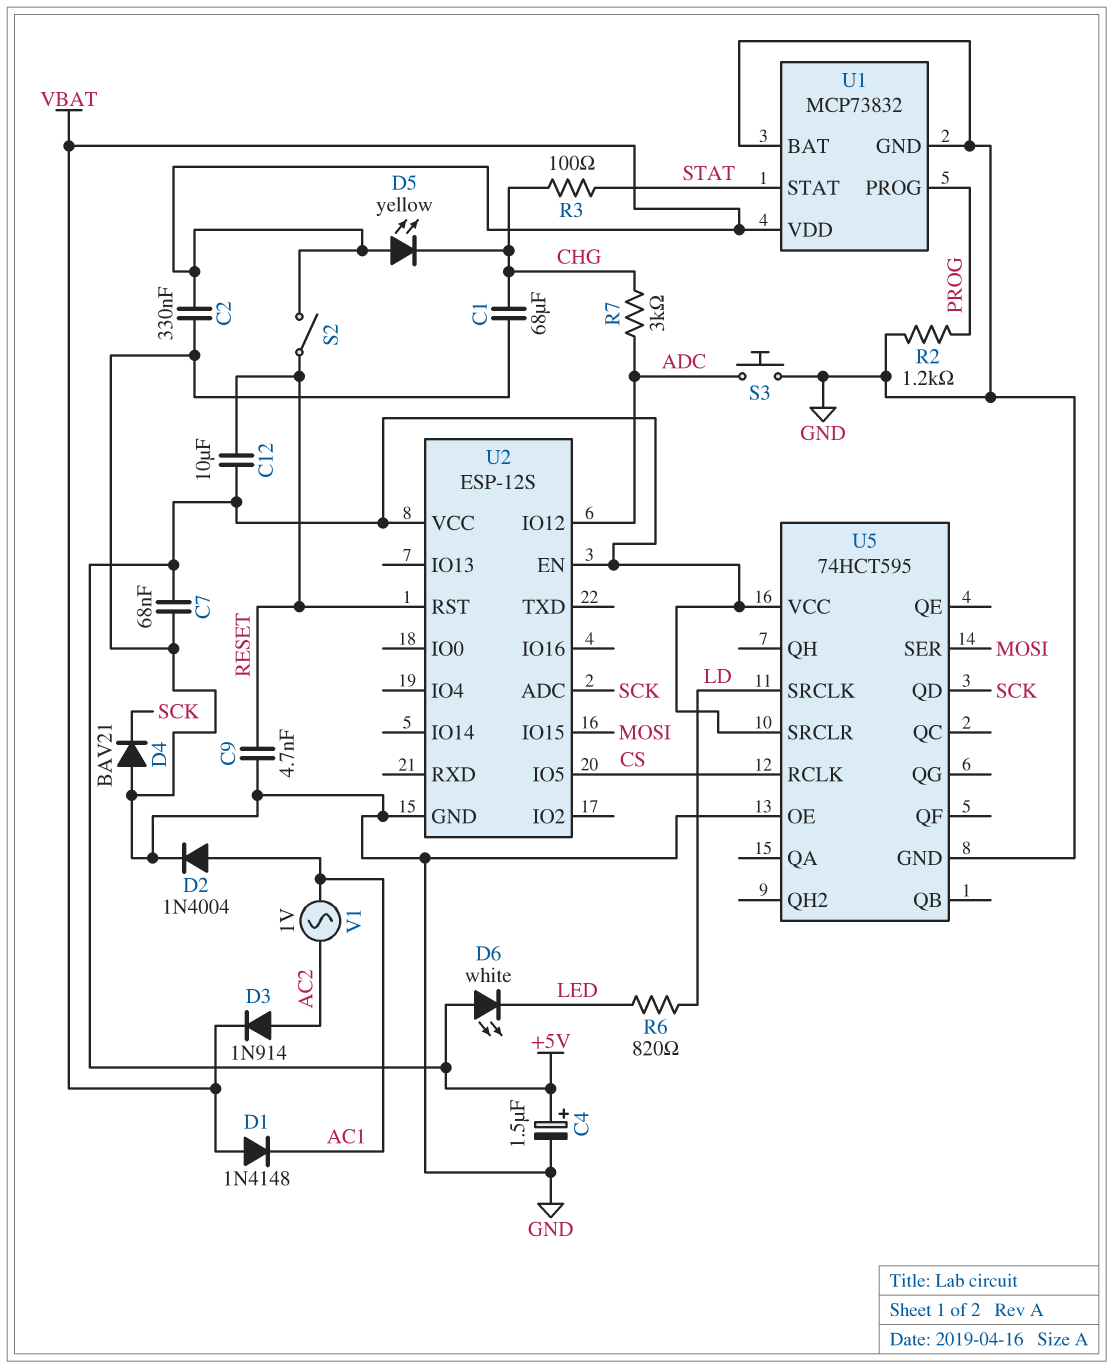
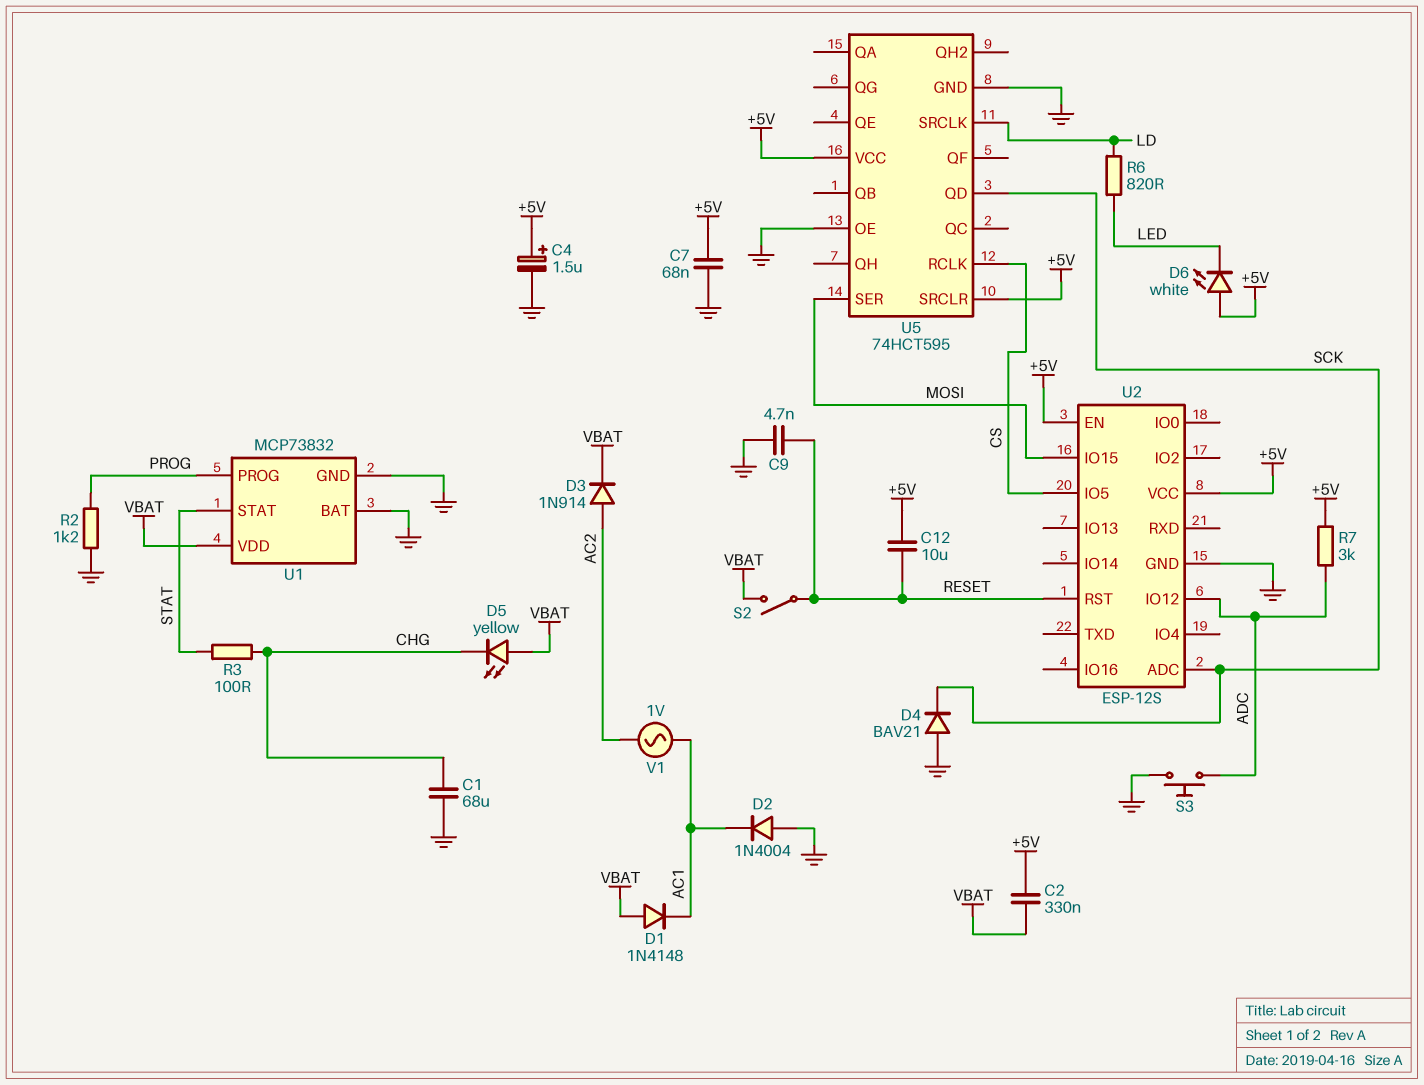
C2: 330nF (GND, VBAT) -> 330nF (+5V, VBAT)
D2: diode 1N4004 (A AC1, K GND) -> diode 1N4004 (A GND, K AC1)
R7: 3k (ADC, CHG) -> 3k (+5V, ADC)

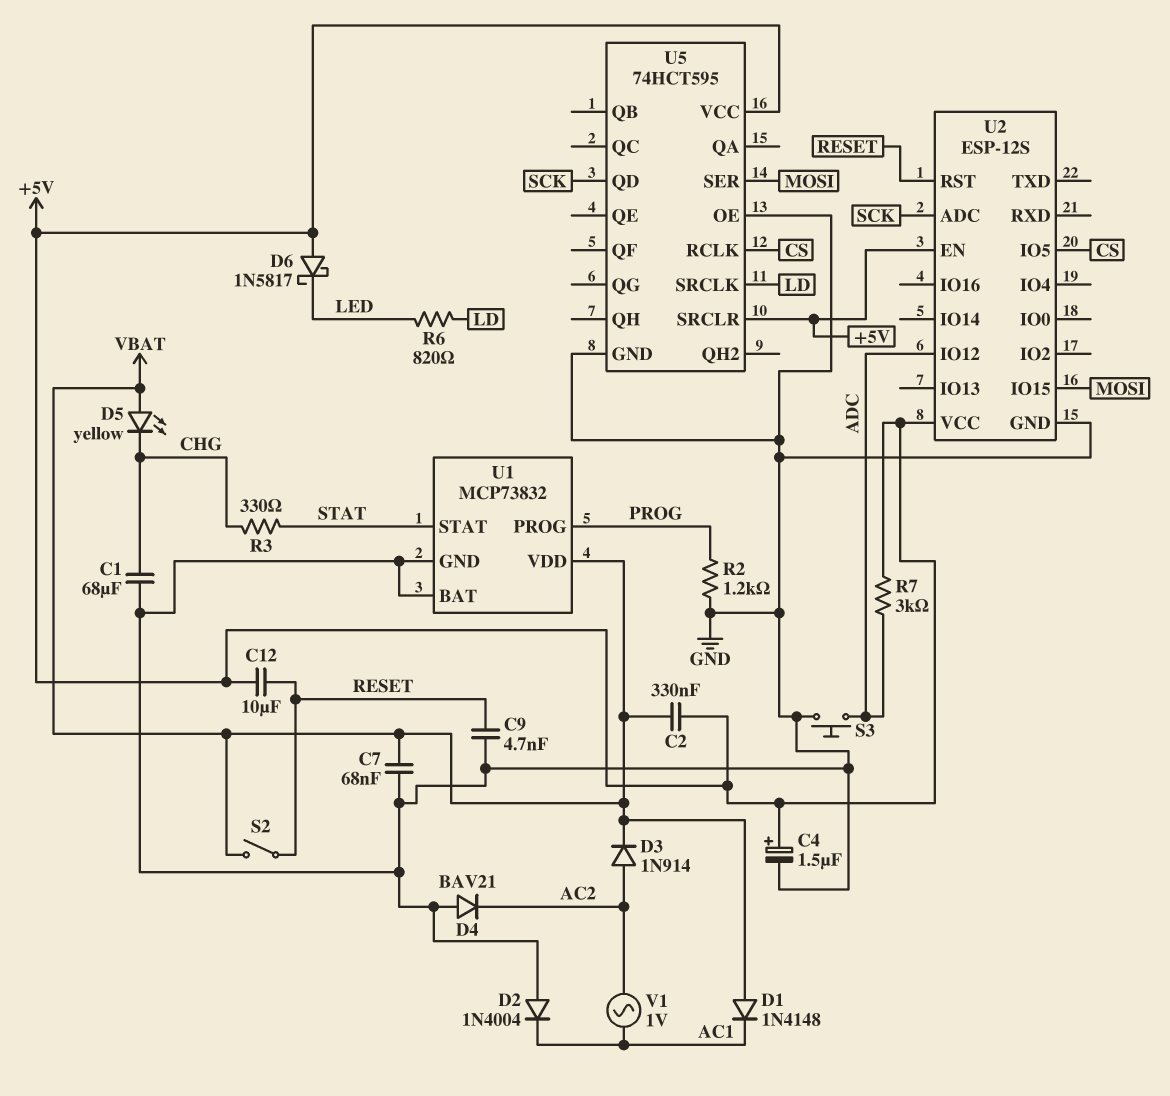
C7: 68nF (+5V, GND) -> 68nF (GND, VBAT)
D4: diode BAV21 (A GND, K SCK) -> diode BAV21 (A GND, K AC2)
D6: LED white (A +5V, K LED) -> schottky 1N5817 (A +5V, K LED)
R3: 100 (CHG, STAT) -> 330 (CHG, STAT)

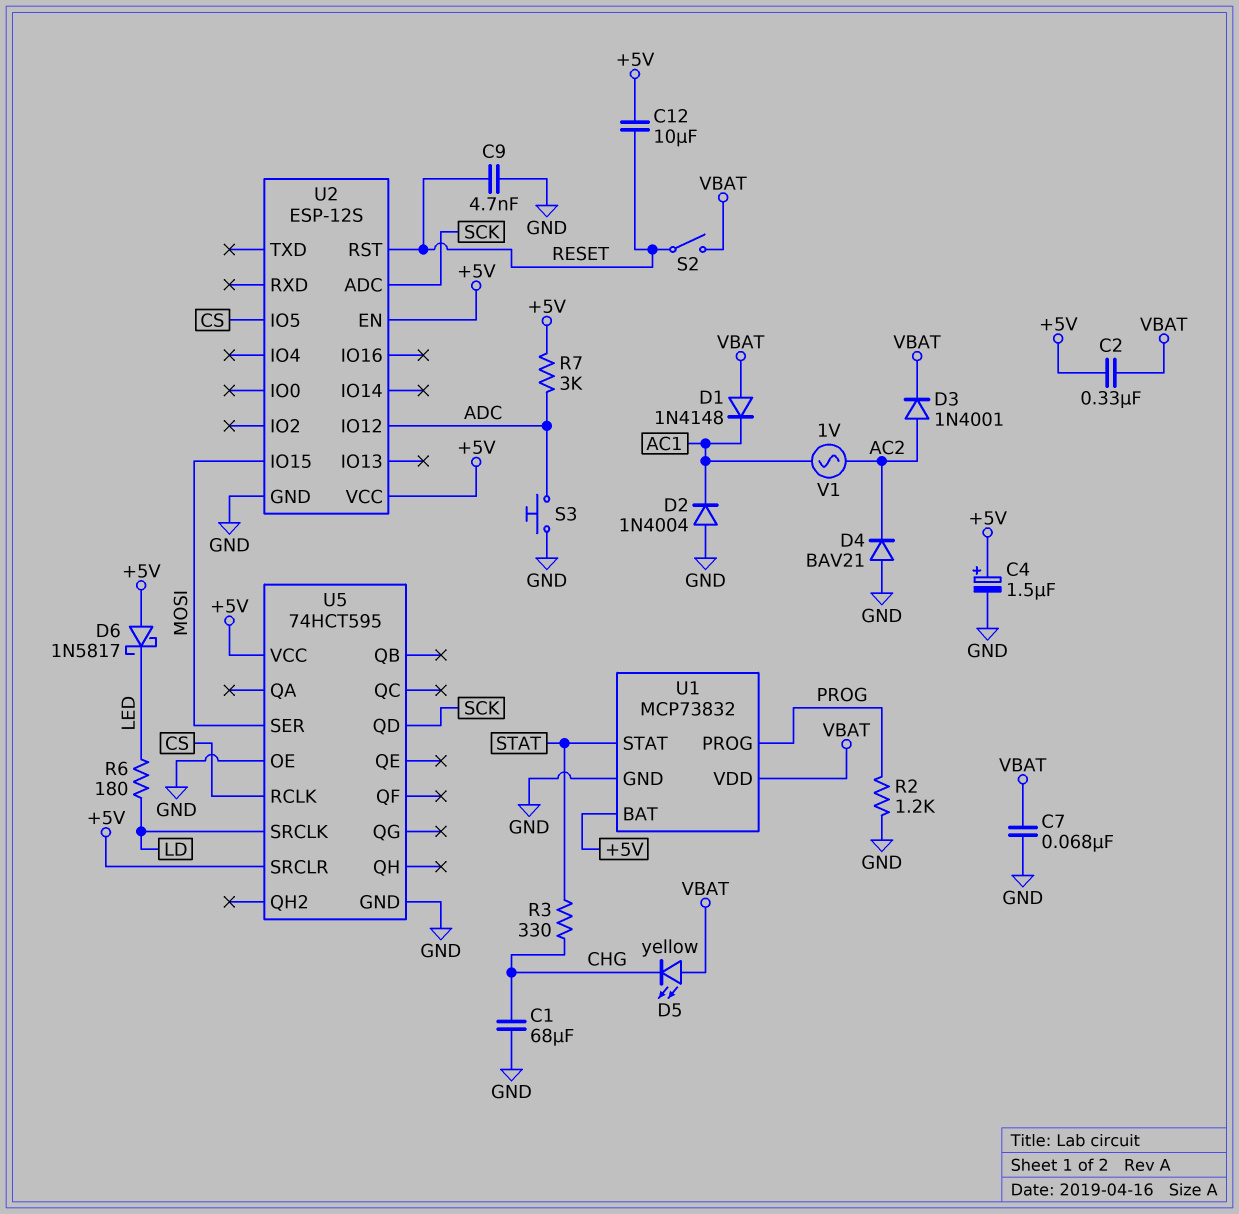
D3: diode 1N914 (A AC2, K VBAT) -> diode 1N4001 (A AC2, K VBAT)
R6: 820 (LD, LED) -> 180 (LD, LED)
U1 pin BAT: GND -> +5V

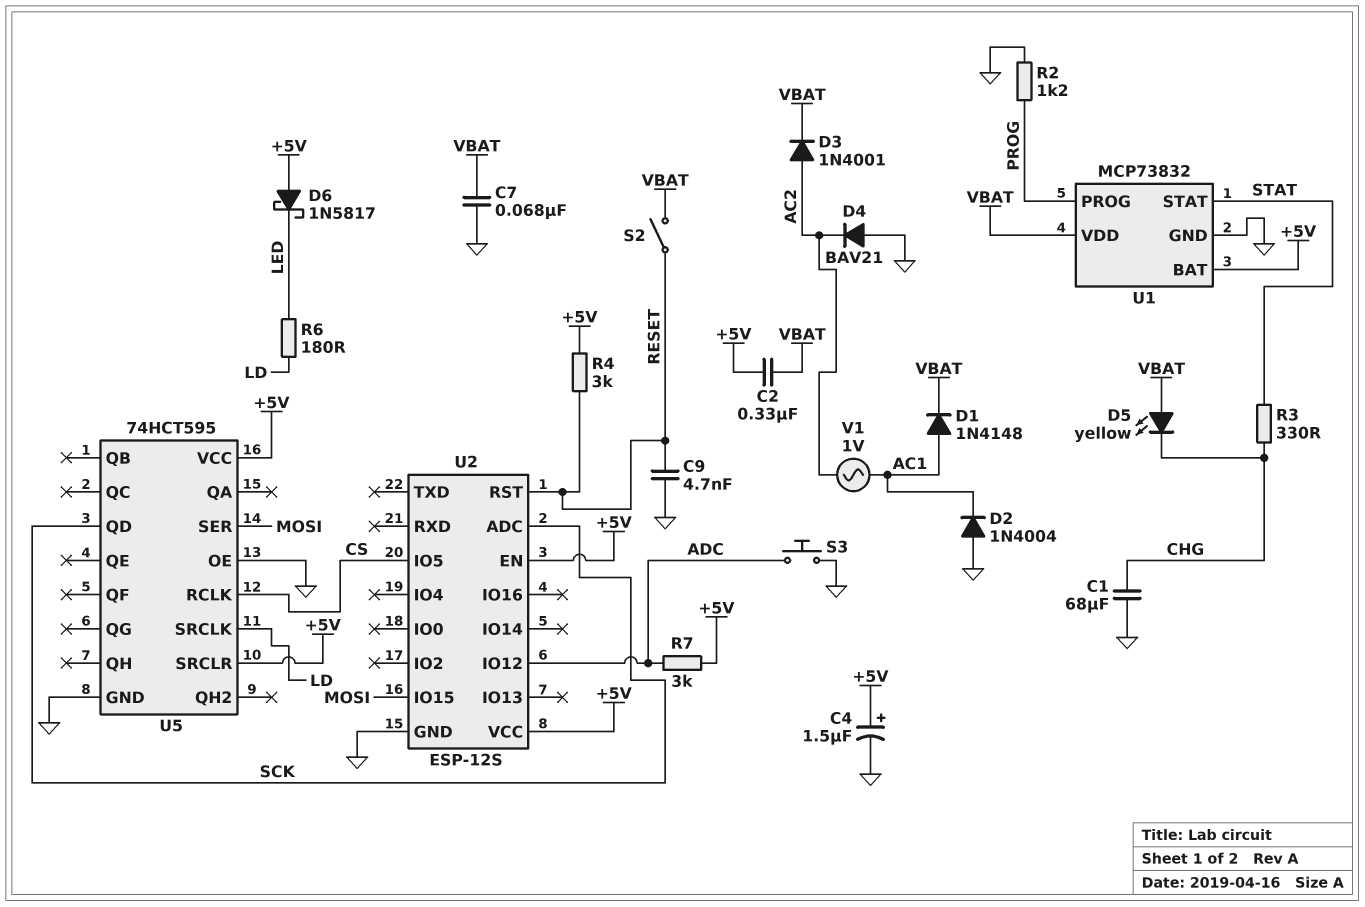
C12: 10uF (+5V, RESET) -> none
D1: diode 1N4148 (A VBAT, K AC1) -> diode 1N4148 (A AC1, K VBAT)
R4: none -> 3k (+5V, RESET)

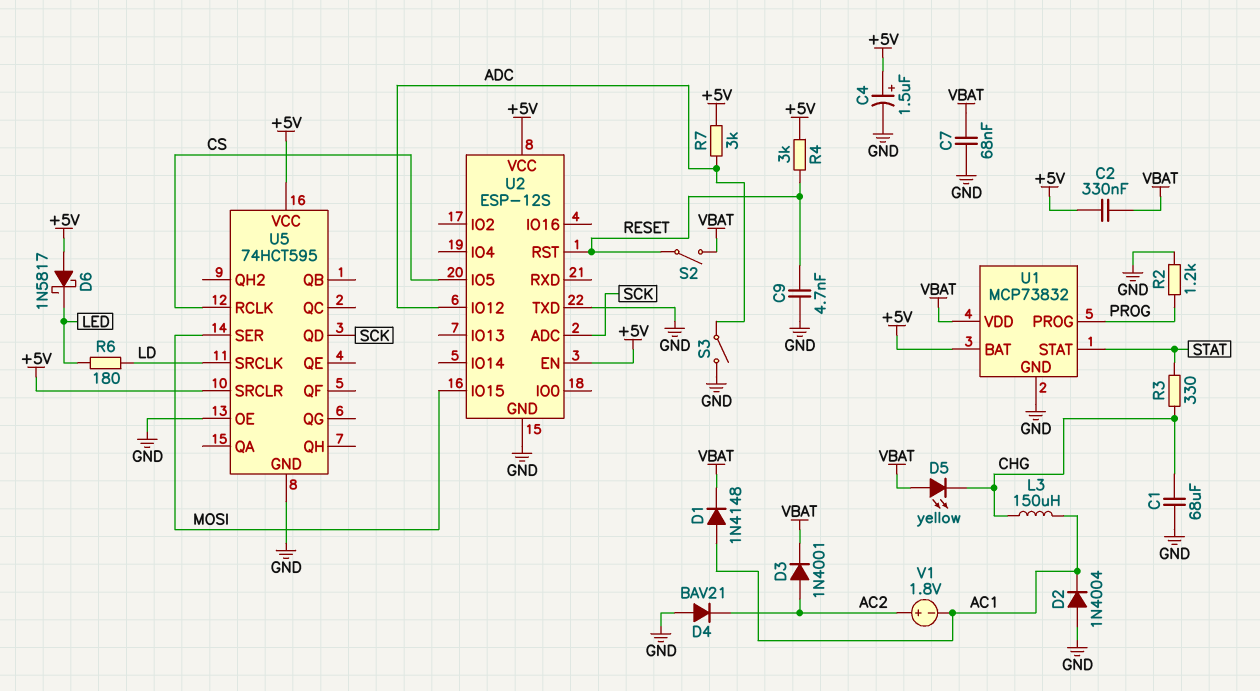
L3: none -> 150uH (AC1, CHG)
S3: button (ADC, GND) -> switch (ADC, GND)
U2 pin TXD: none -> GND
V1: AC 1V (AC1, AC2) -> 1.8V (plus AC2, minus AC1)

